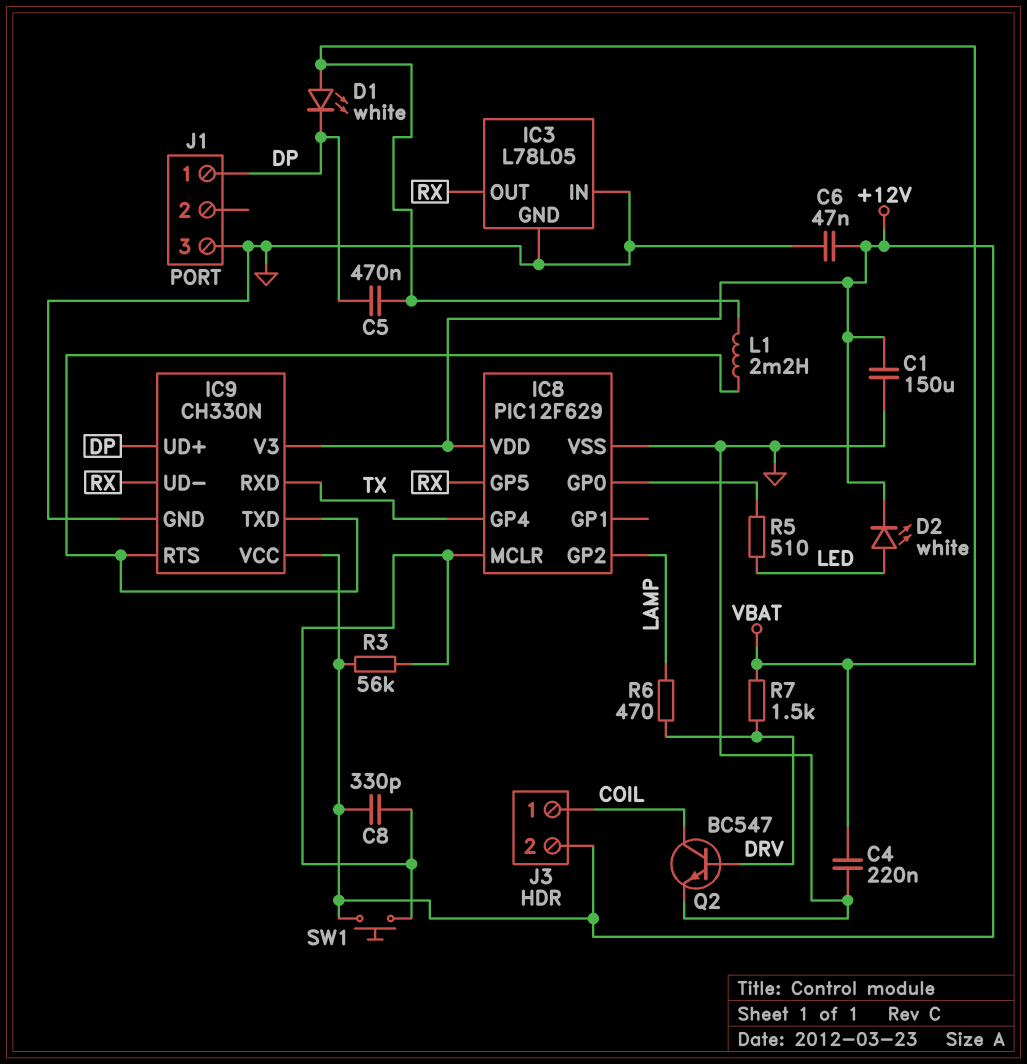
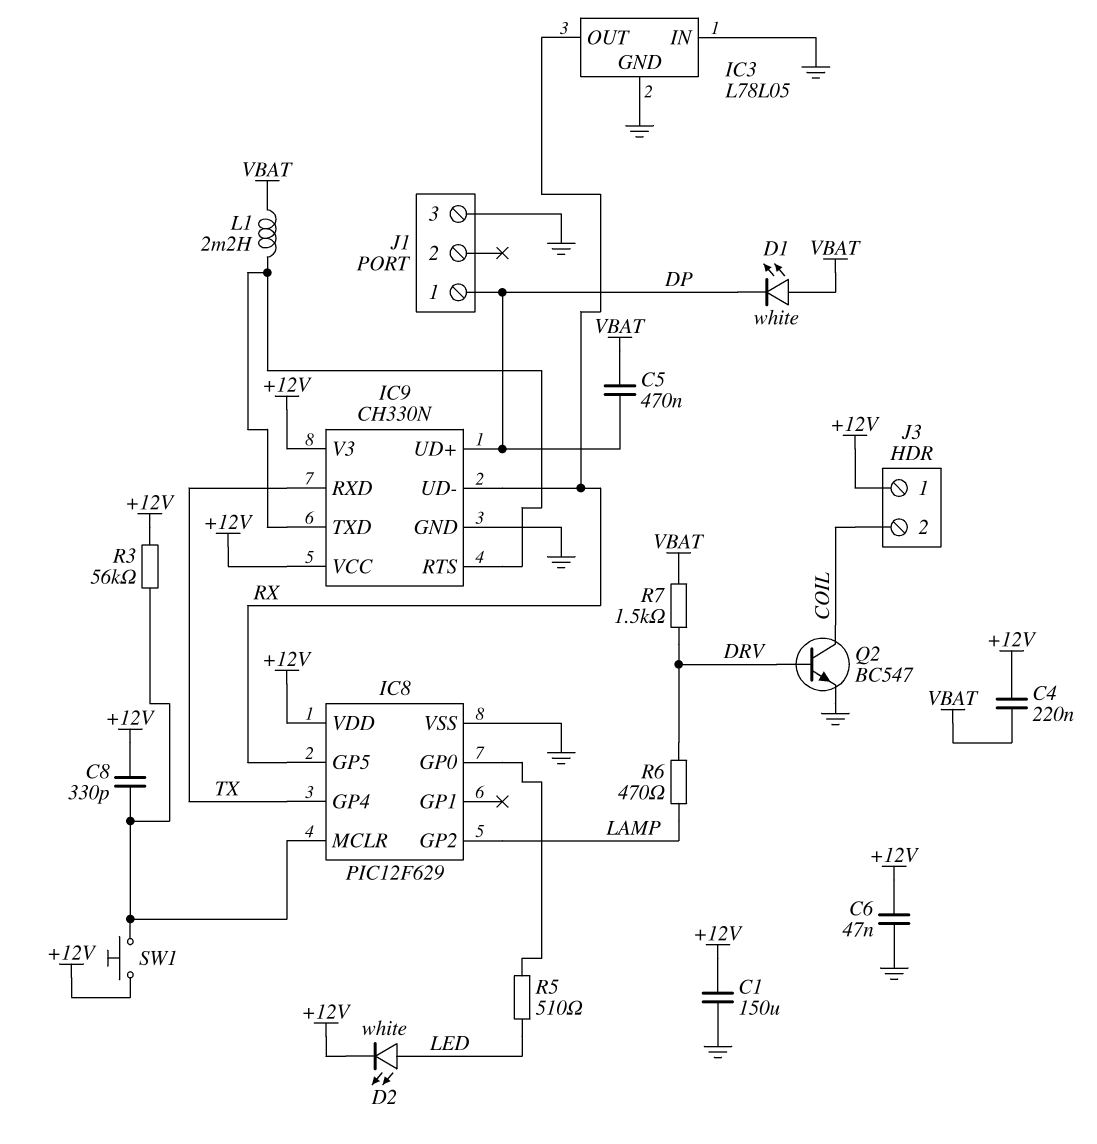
C4: 220nF (GND, VBAT) -> 220nF (+12V, VBAT)
J3 pin 1: COIL -> +12V
J3 pin 2: +12V -> COIL

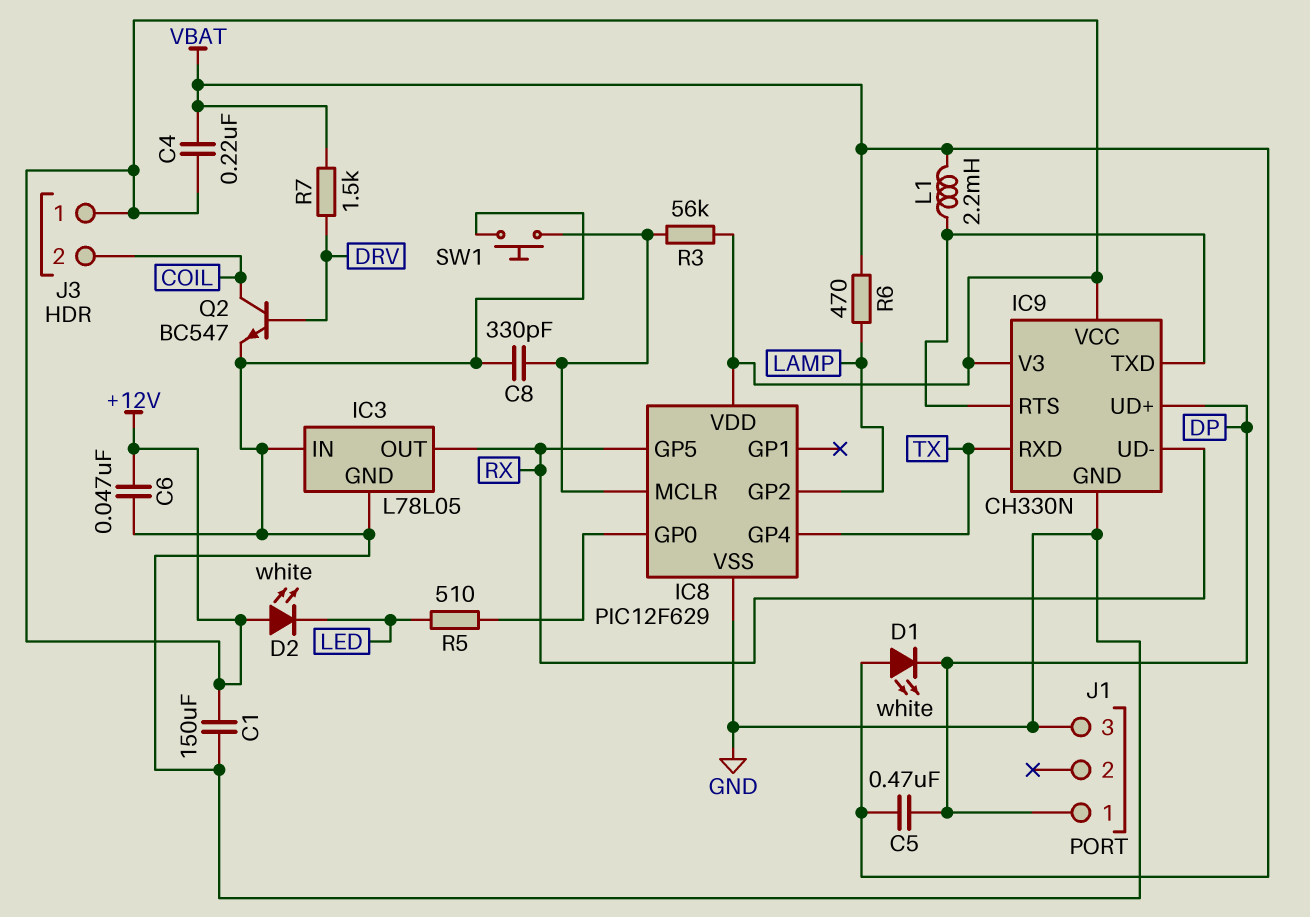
C8: 330pF (+12V, IC8/MCLR) -> 330pF (GND, IC8/MCLR)
D2: LED white (A LED, K +12V) -> LED white (A +12V, K LED)
R6: 470 (DRV, LAMP) -> 470 (LAMP, VBAT)
SW1: button (+12V, IC8/MCLR) -> button (GND, IC8/MCLR)

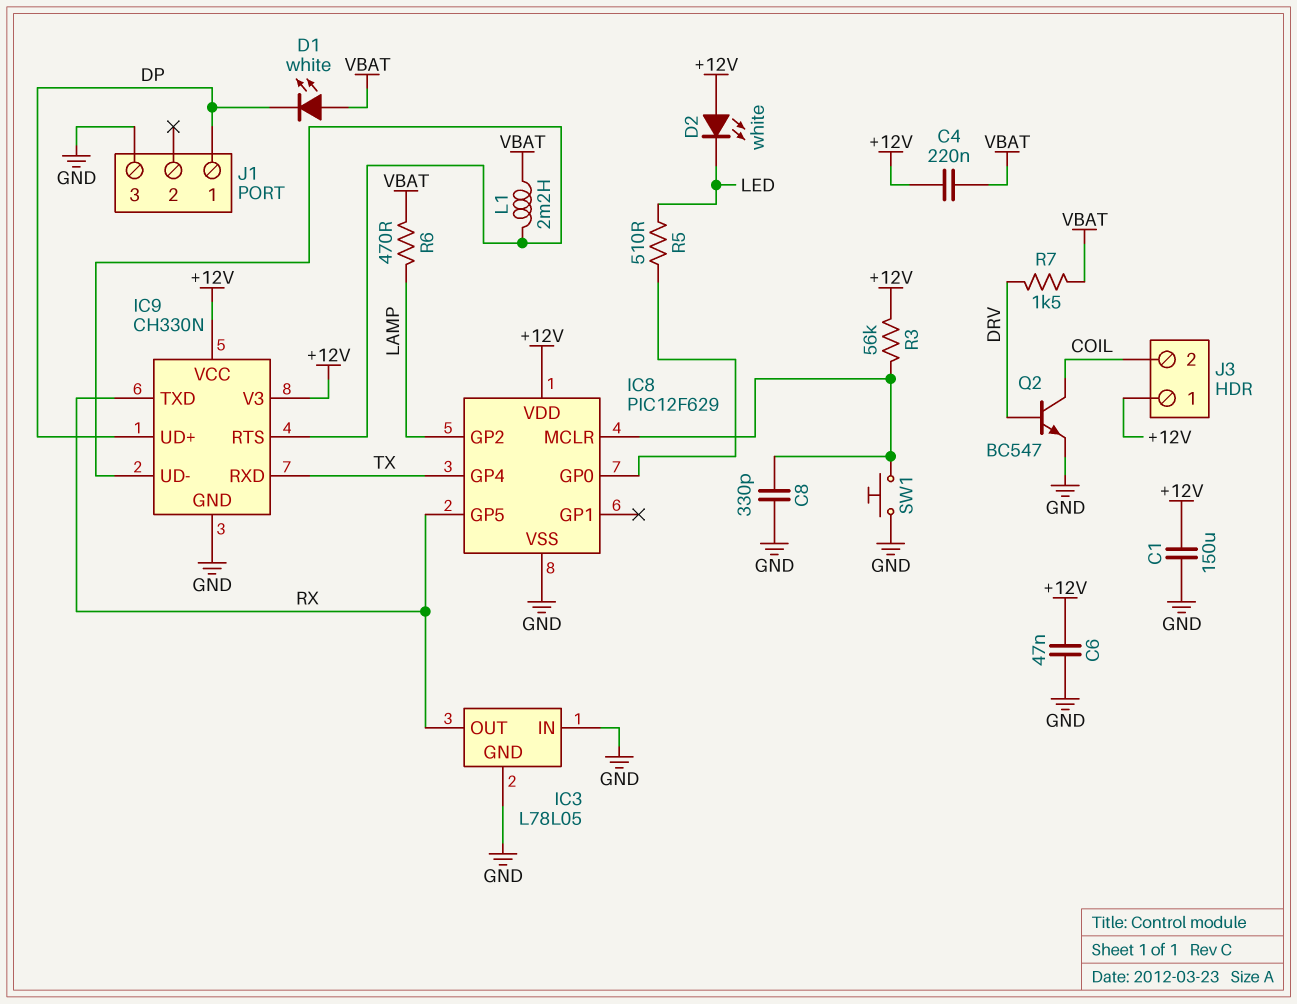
C5: 470nF (DP, VBAT) -> none
IC9 pin TXD: IC9/RTS -> RX
IC9 pin UD-: RX -> IC9/RTS

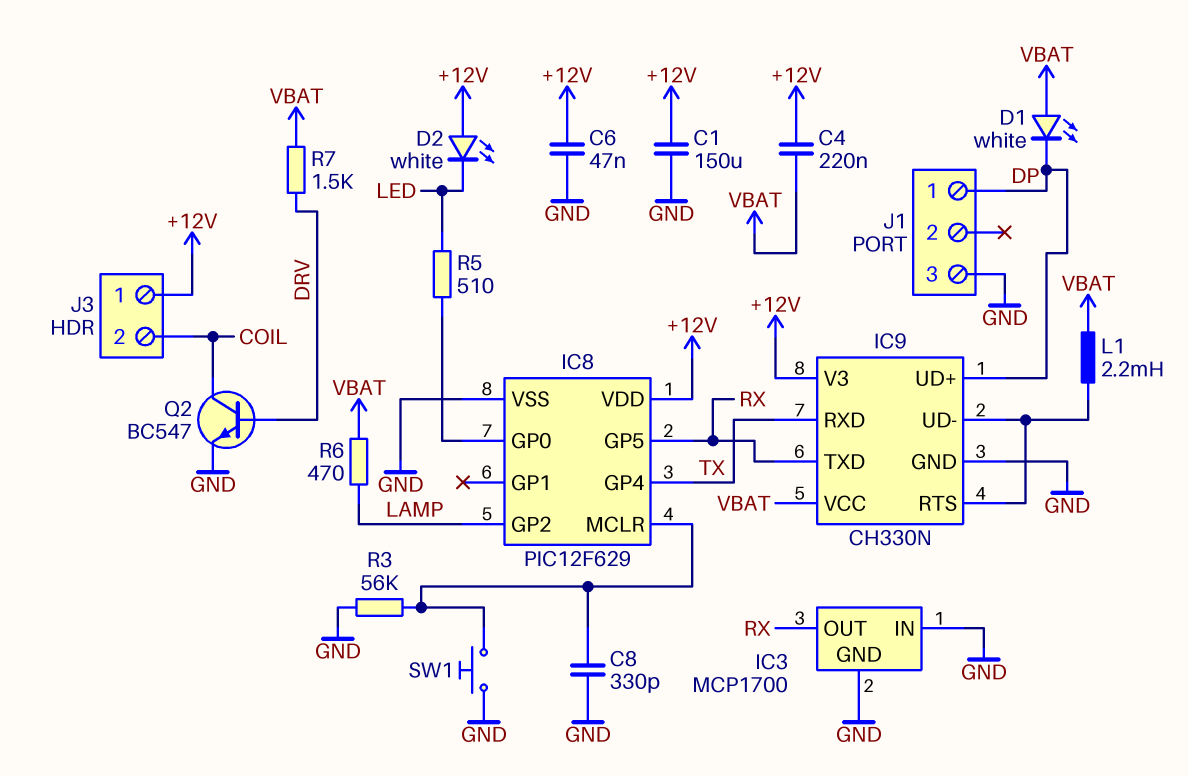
IC3: L78L05 -> MCP1700
IC9 pin VCC: +12V -> VBAT
R3: 56k (+12V, IC8/MCLR) -> 56k (GND, IC8/MCLR)

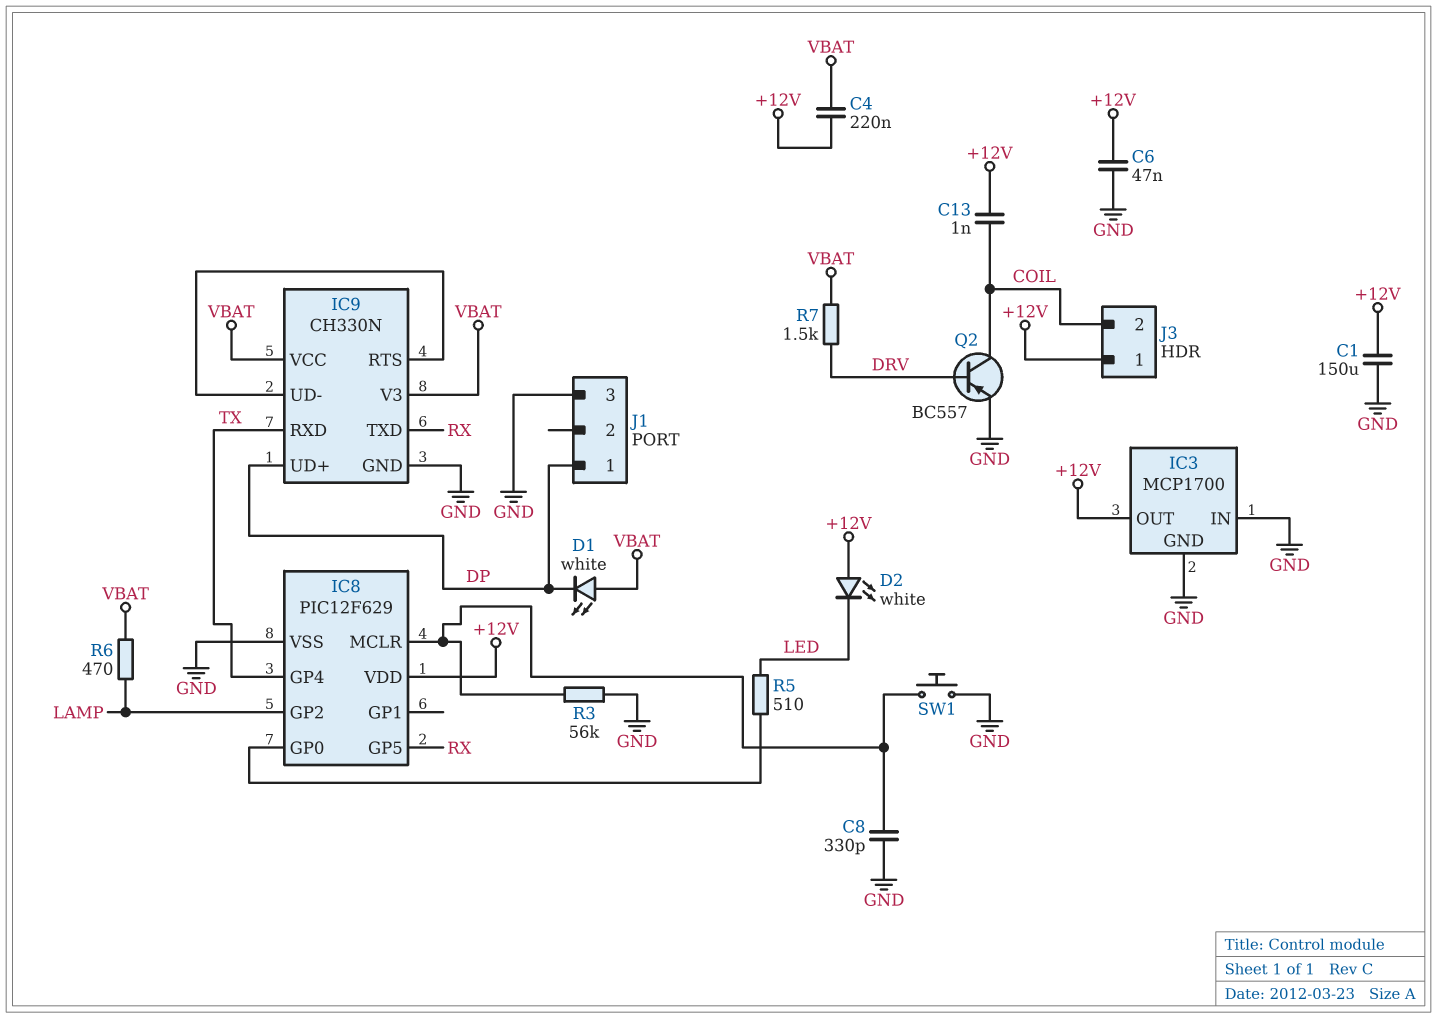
C13: none -> 1nF (+12V, COIL)
IC3 pin OUT: RX -> +12V
IC9 pin V3: +12V -> VBAT
L1: 2.2mH (IC9/RTS, VBAT) -> none
Q2: NPN BC547 (B DRV, C COIL, E GND) -> PNP BC557 (B DRV, C COIL, E GND)

